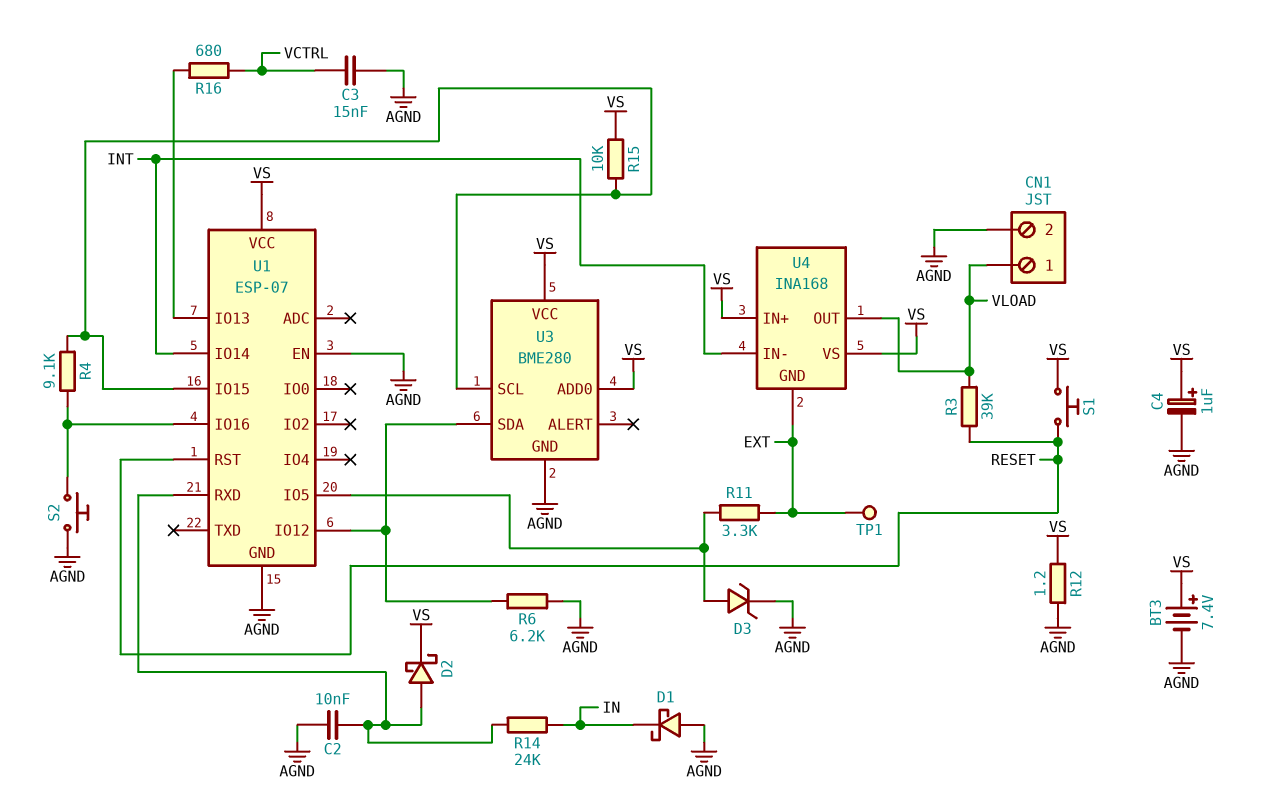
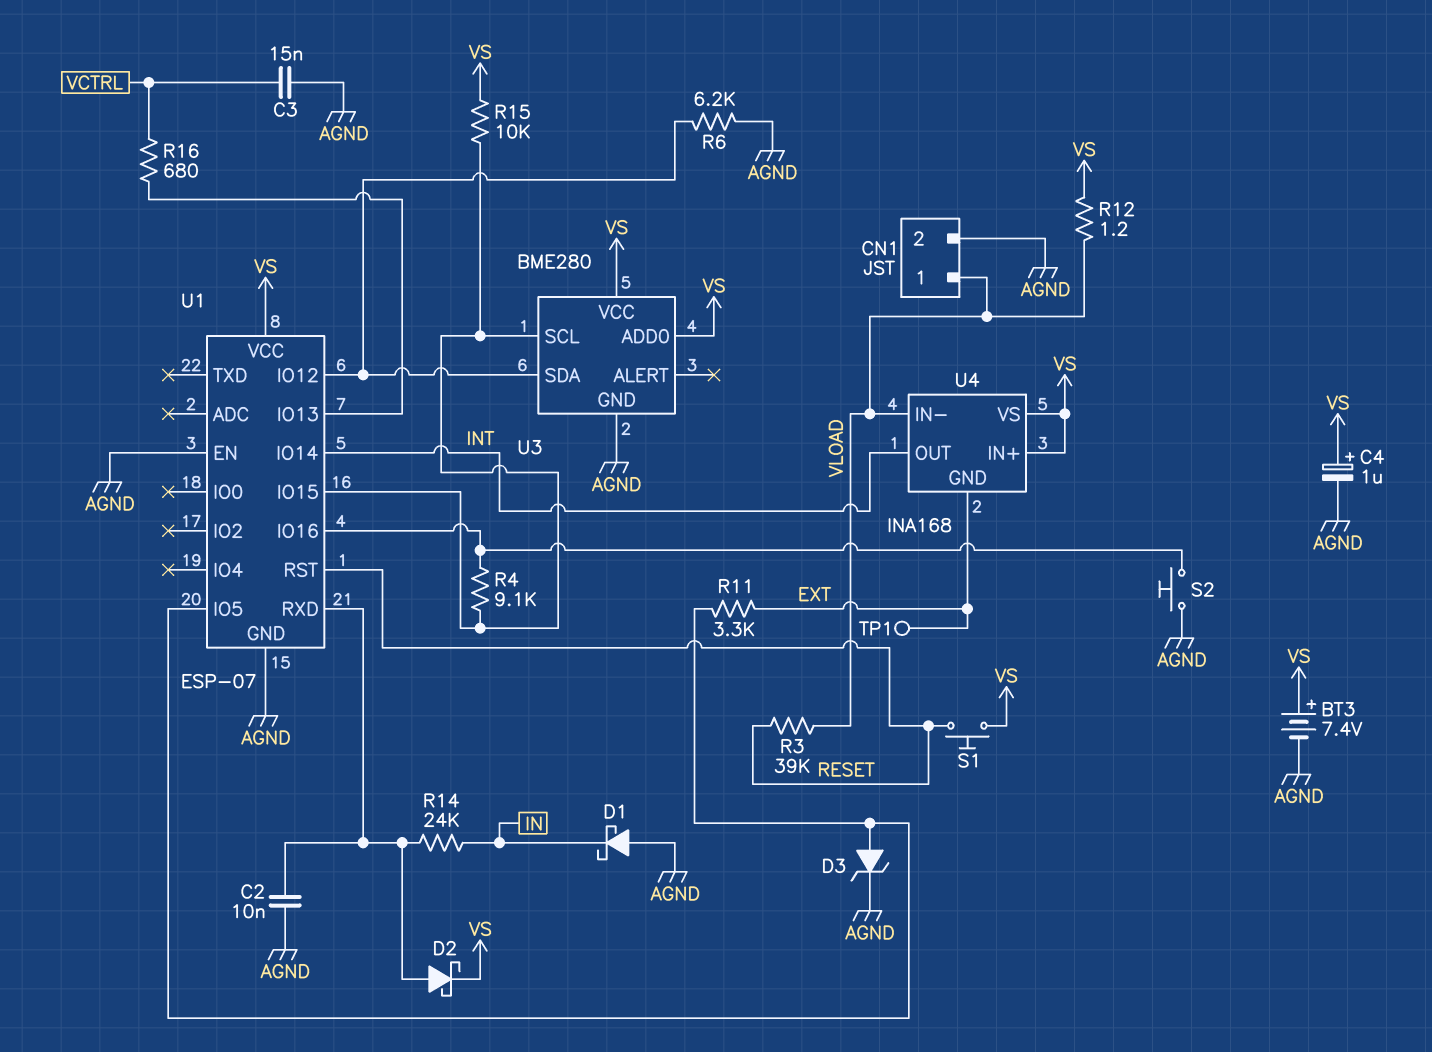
R12: 1.2 (AGND, VS) -> 1.2 (VLOAD, VS)
U4 pin IN-: INT -> VLOAD
U4 pin OUT: VLOAD -> INT

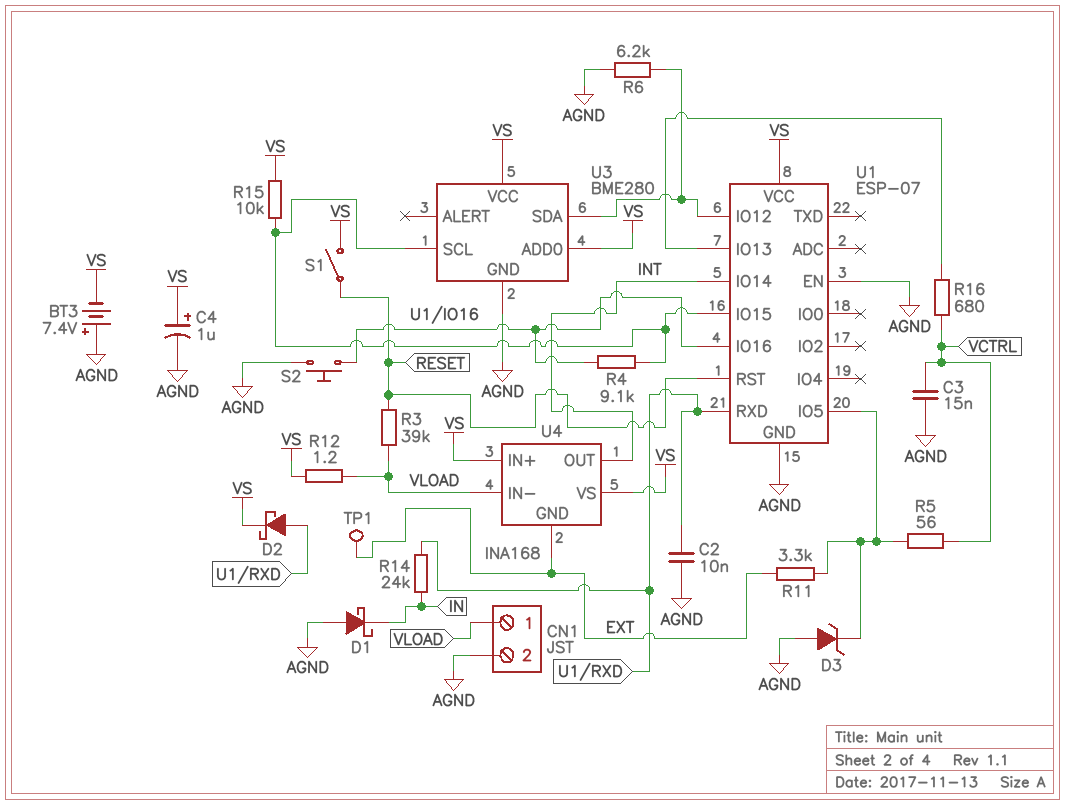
BT3: 7.4V (plus VS, minus AGND) -> 7.4V (plus AGND, minus VS)
D3: zener (A U1/IO5, K AGND) -> zener (A AGND, K U1/IO5)
R5: none -> 56 (U1/IO5, VCTRL)
S1: button (RESET, VS) -> switch (RESET, VS)

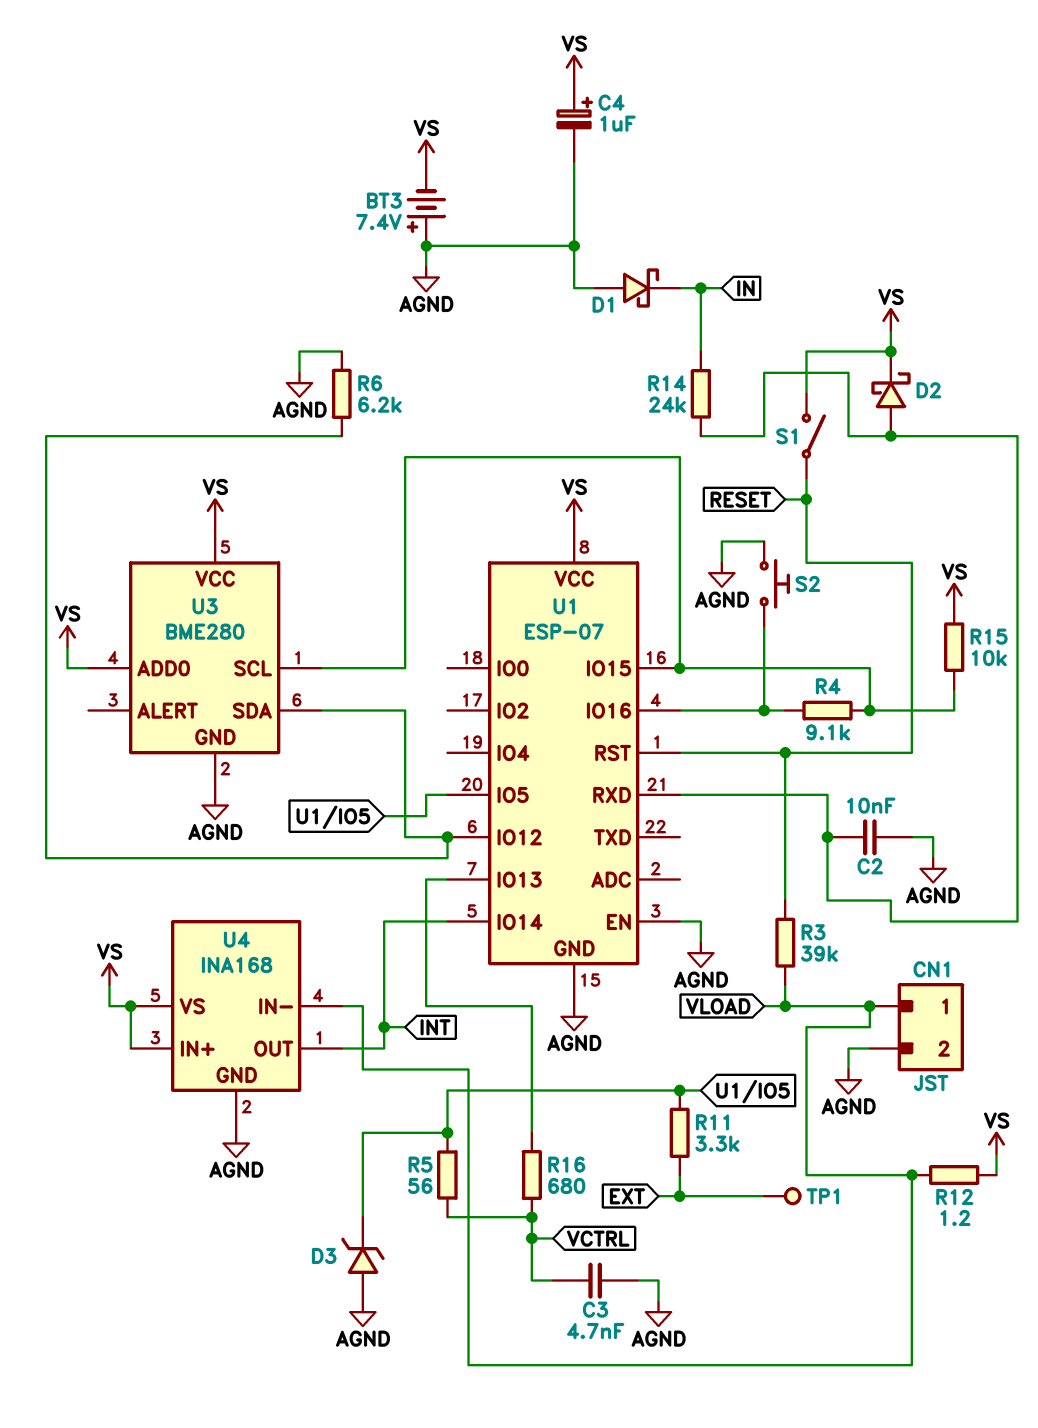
C3: 15nF (AGND, VCTRL) -> 4.7nF (AGND, VCTRL)
U4 pin GND: EXT -> AGND

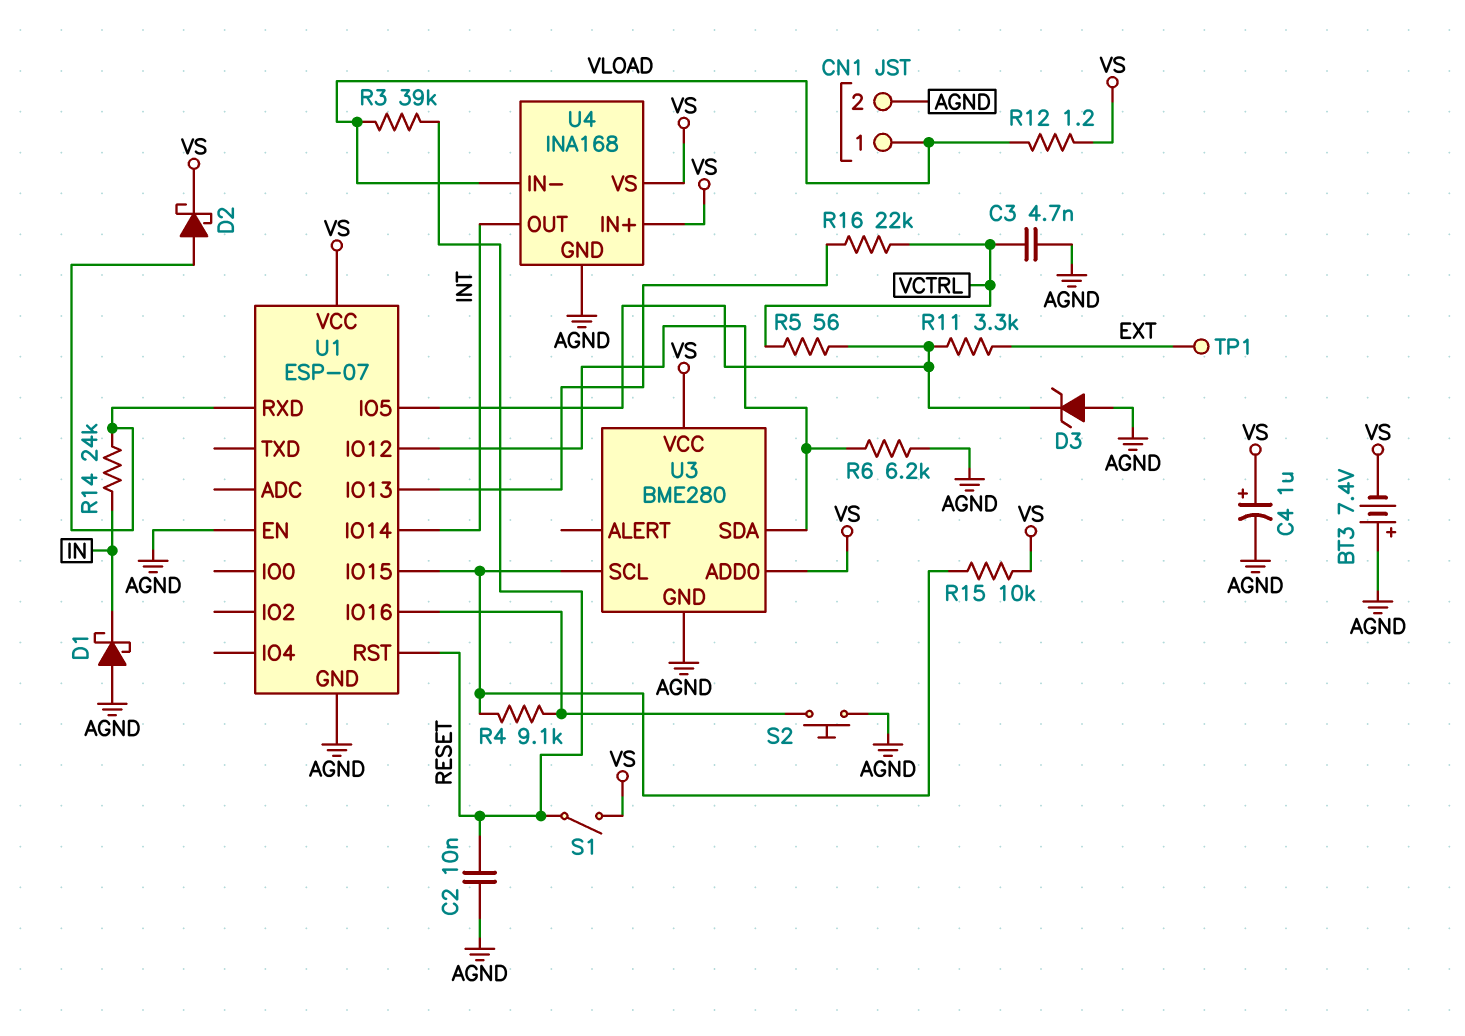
C2: 10nF (AGND, U1/RXD) -> 10nF (AGND, RESET)
R16: 680 (U1/IO13, VCTRL) -> 22k (U1/IO13, VCTRL)

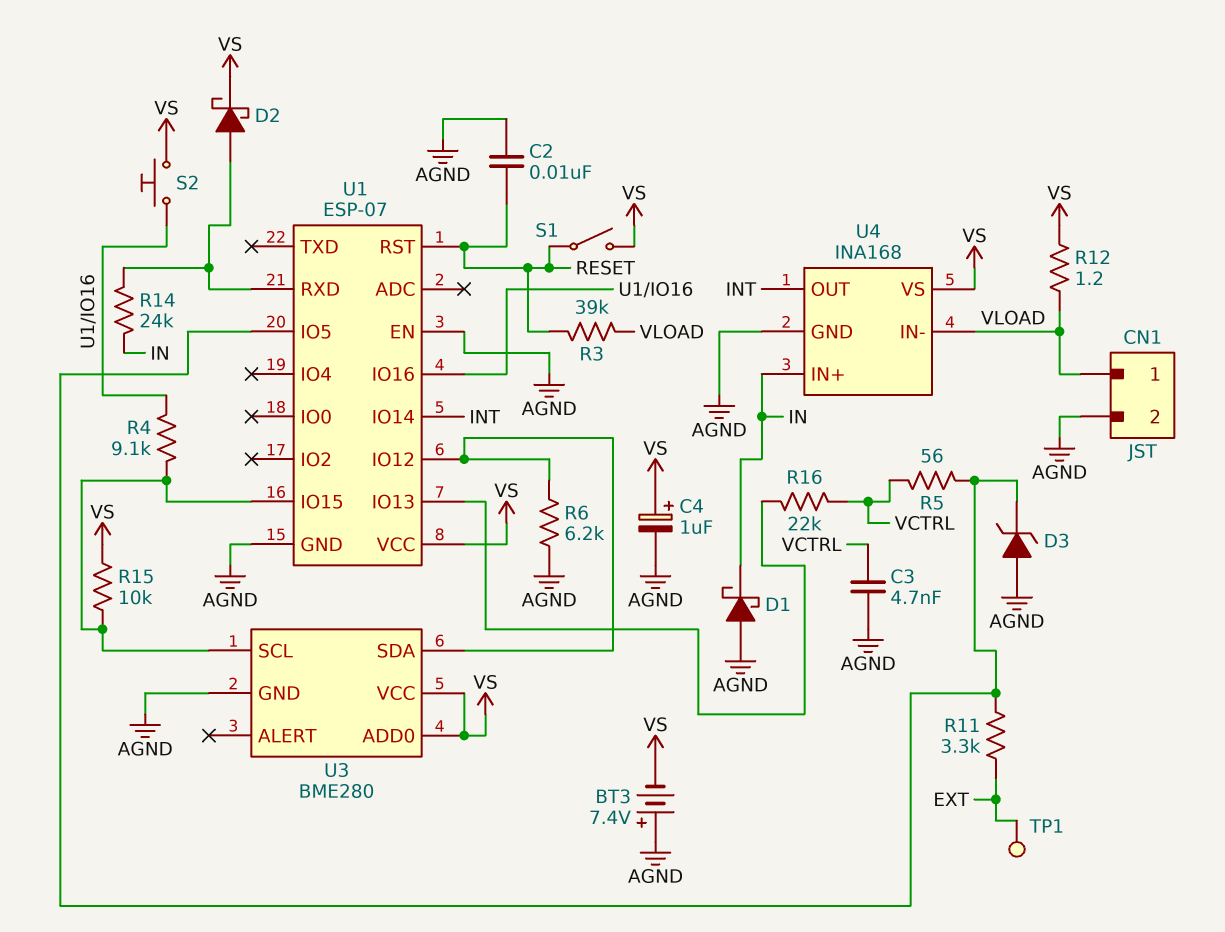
S2: button (AGND, U1/IO16) -> button (U1/IO16, VS)
U4 pin IN+: VS -> IN

